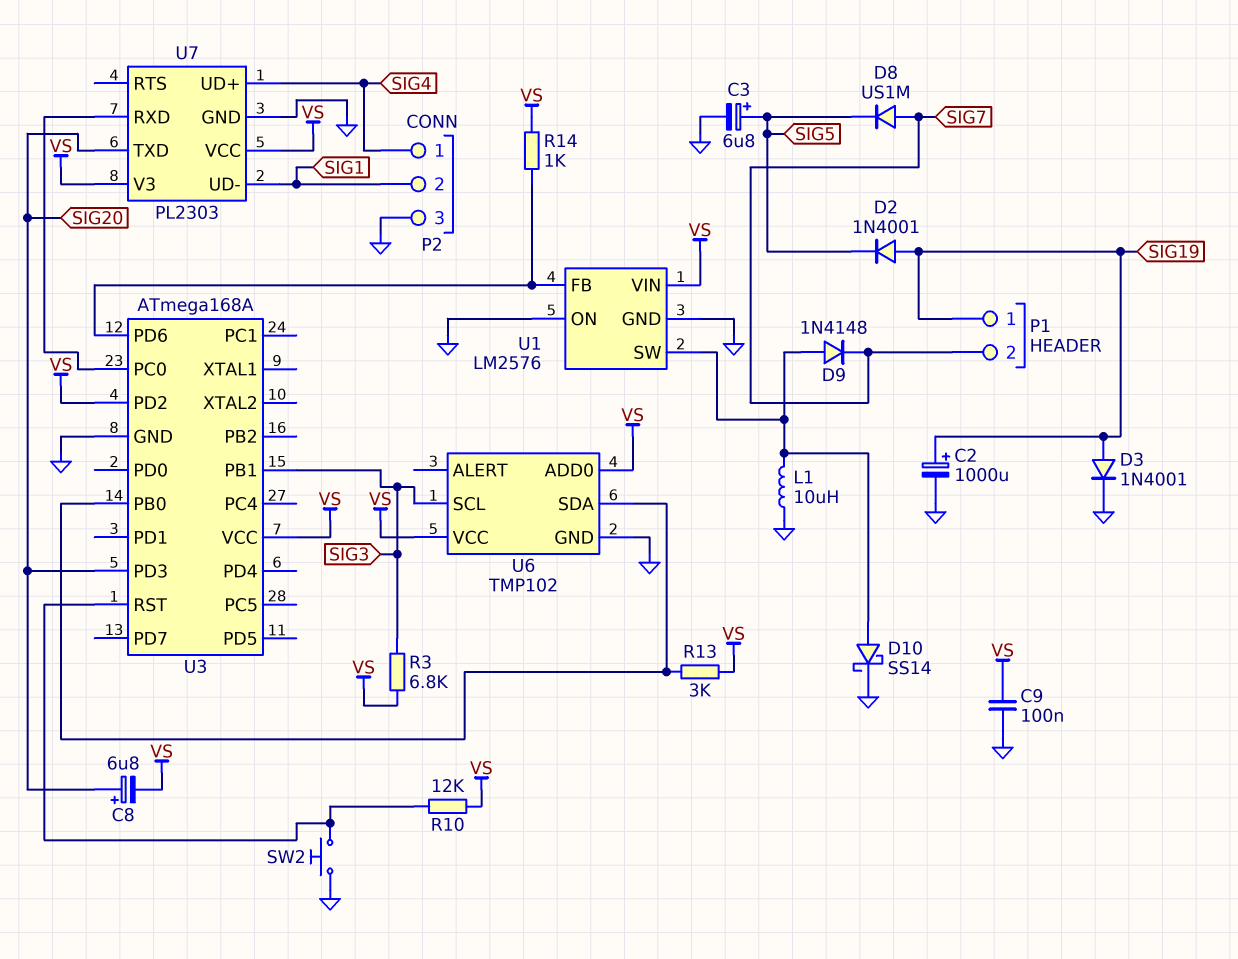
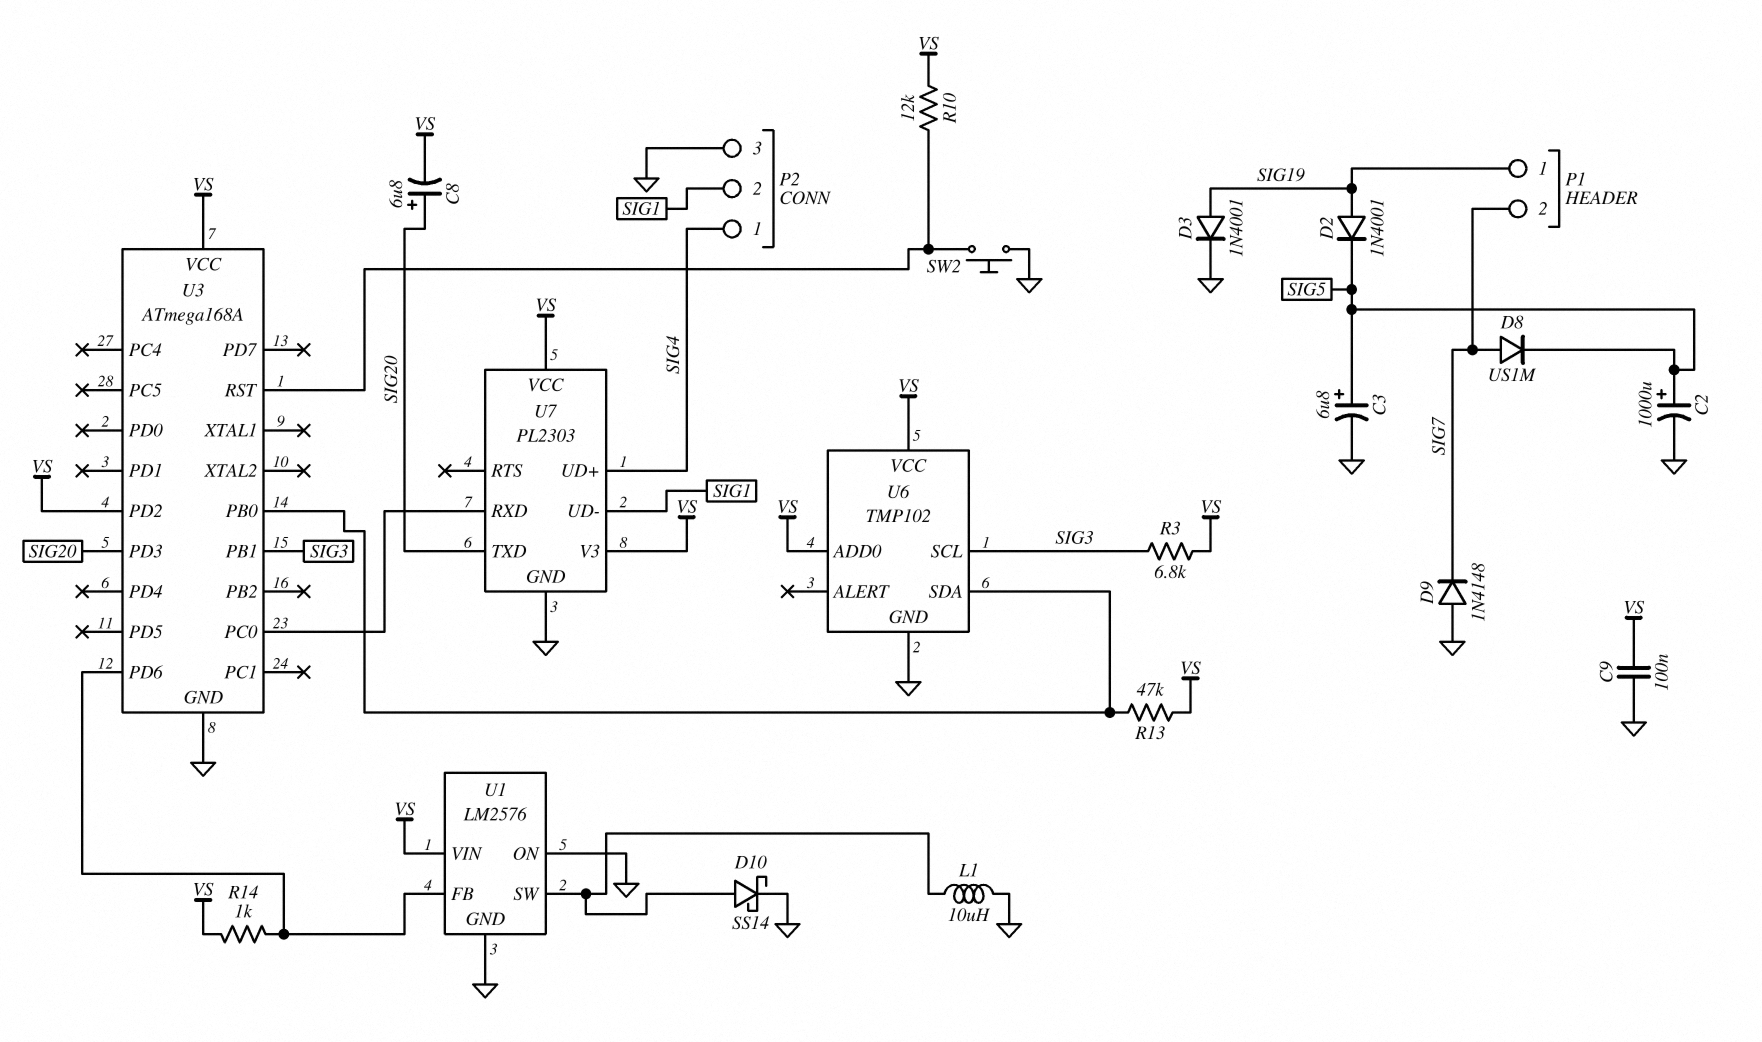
C2: 1000uF (plus SIG19, minus GND) -> 1000uF (plus SIG5, minus GND)
D9: diode 1N4148 (A U1/SW, K SIG7) -> diode 1N4148 (A GND, K SIG7)
R13: 3k (U3/PB0, VS) -> 47k (U3/PB0, VS)

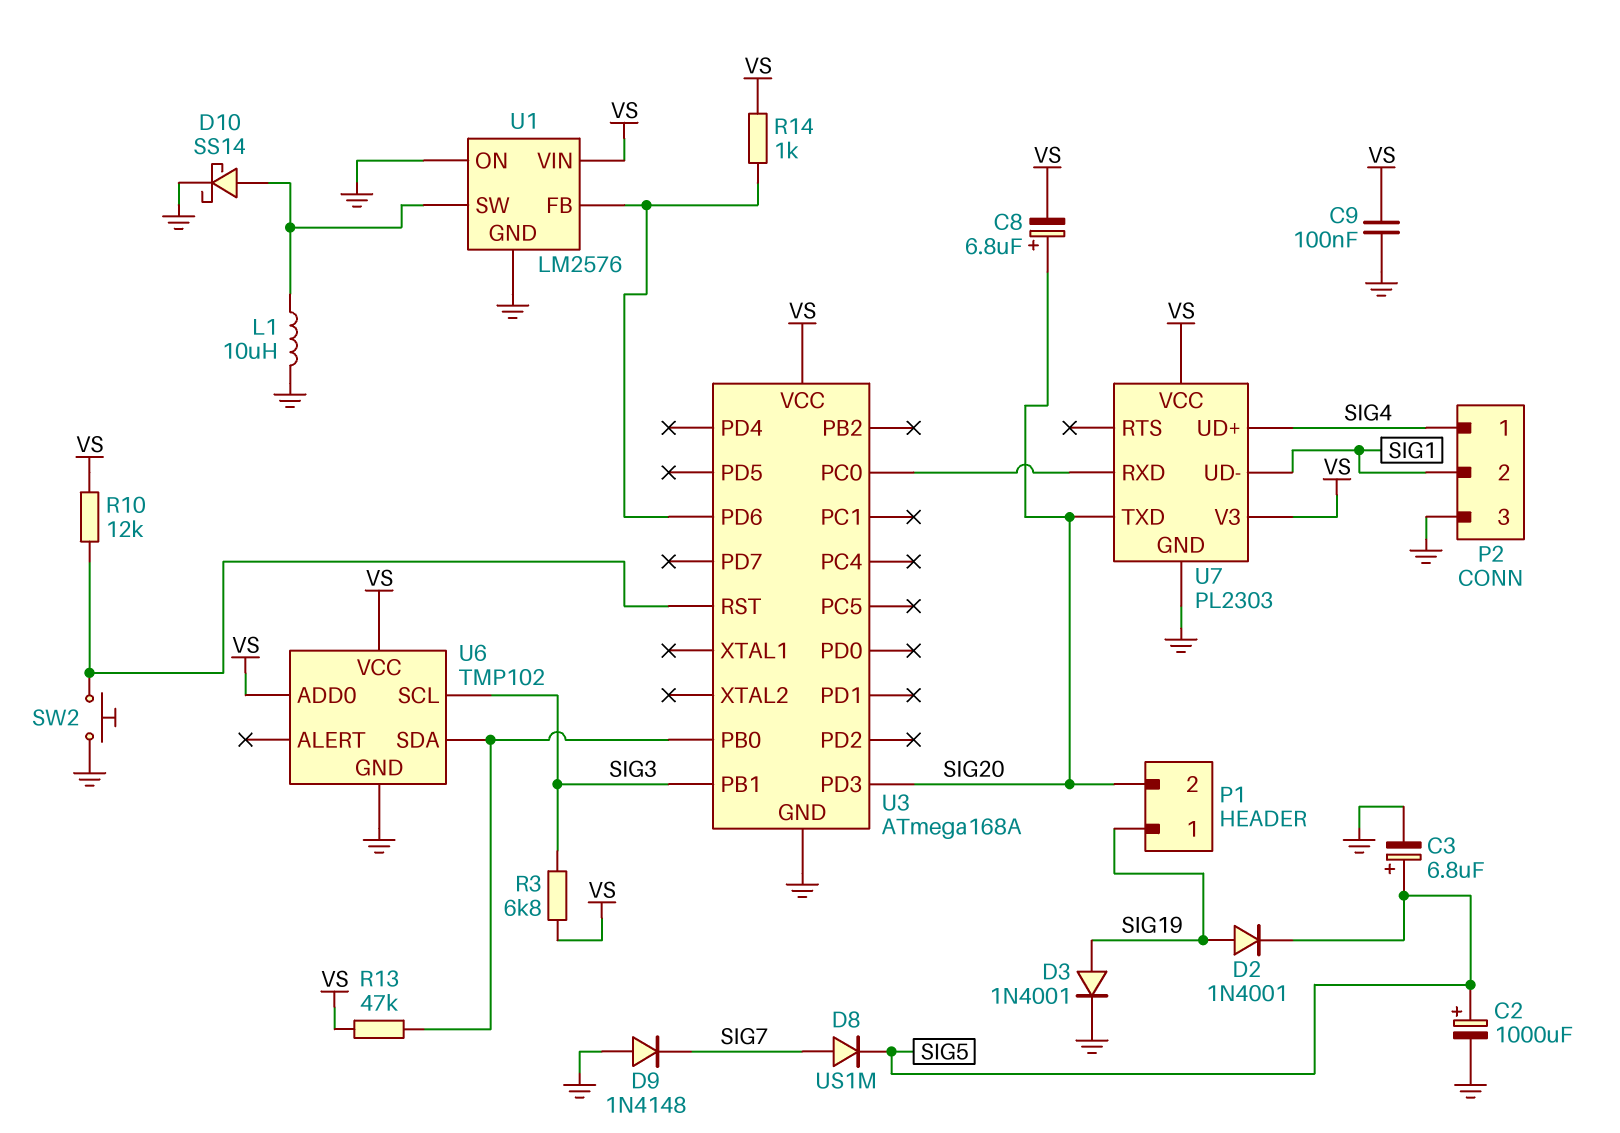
P1 pin 2: SIG7 -> SIG20
U3 pin PD2: VS -> none

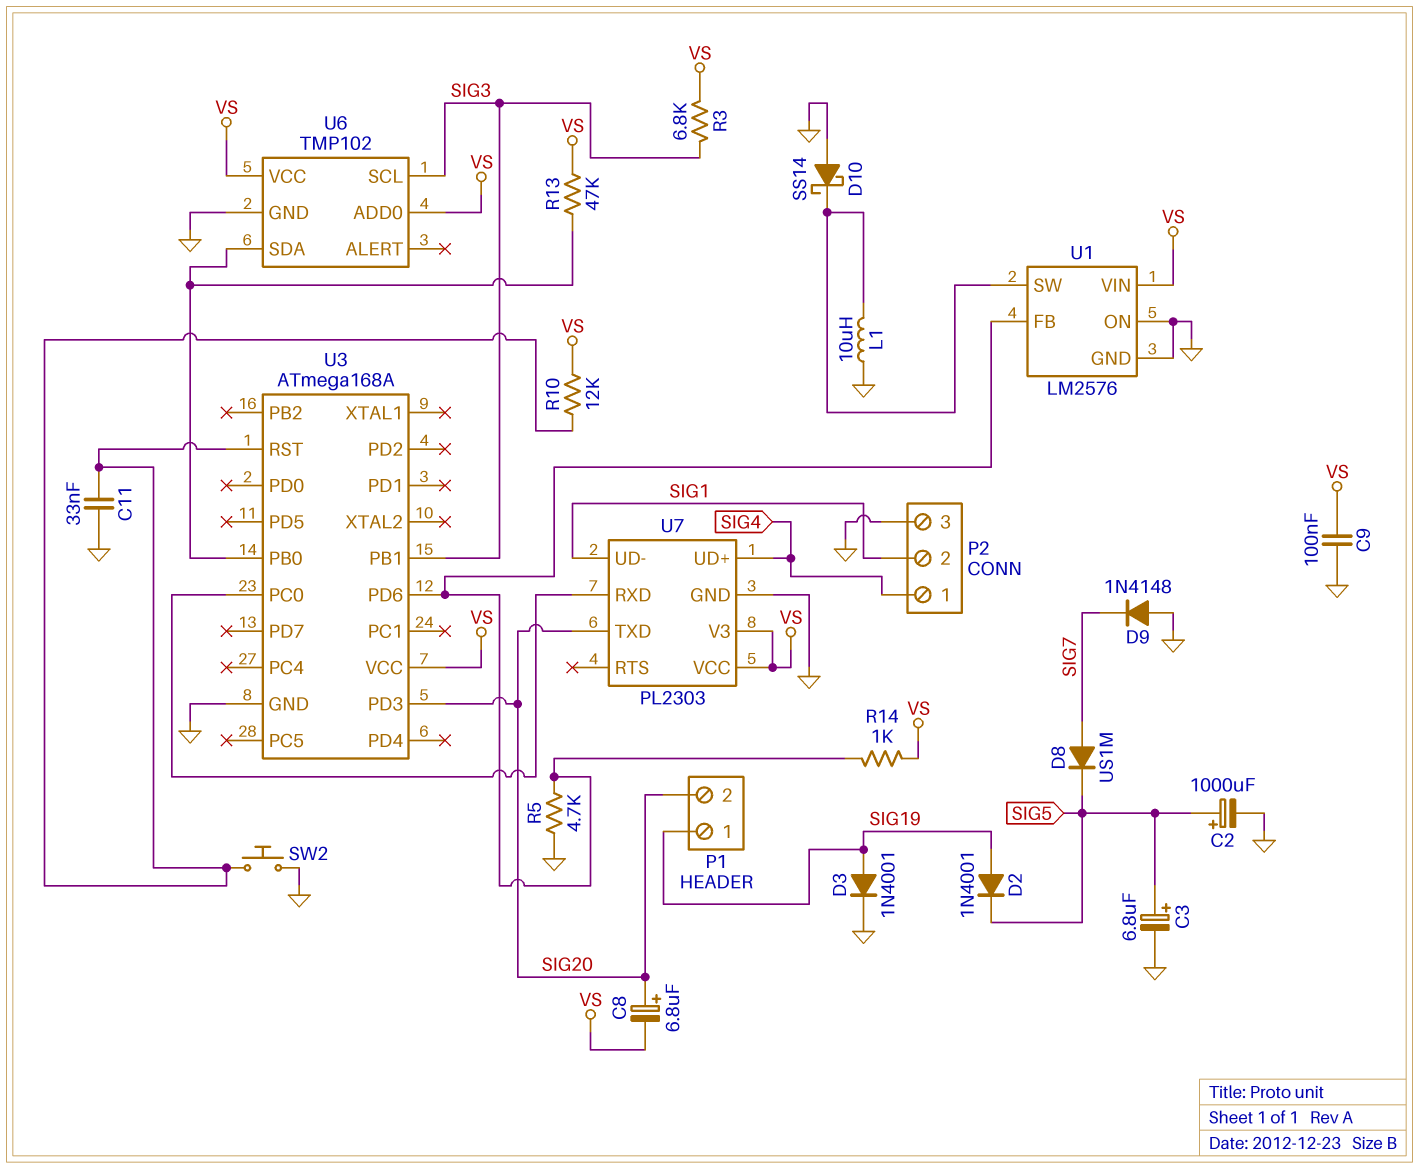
C11: none -> 33nF (GND, U3/RST)
D10: schottky SS14 (A U1/SW, K GND) -> schottky SS14 (A GND, K U1/SW)
R5: none -> 4.7k (GND, U1/FB)

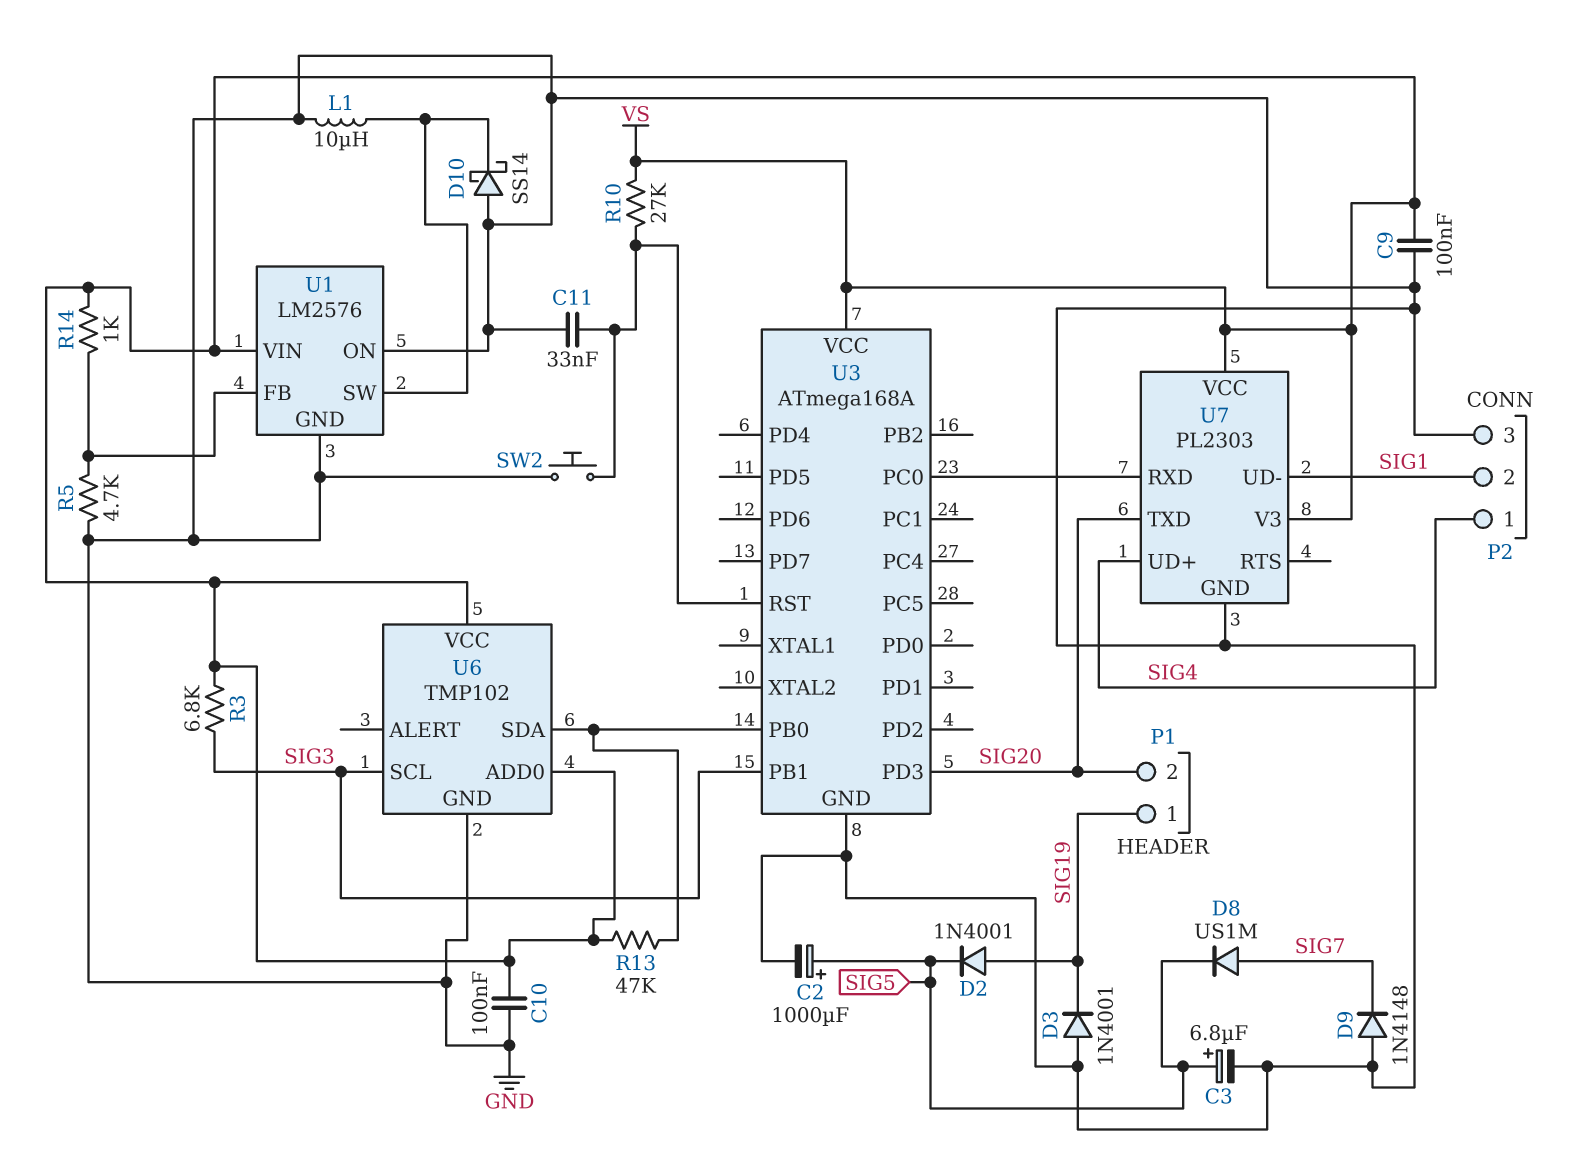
C8: 6.8uF (plus SIG20, minus VS) -> none
C10: none -> 100nF (GND, VS)
D3: diode 1N4001 (A SIG19, K GND) -> diode 1N4001 (A GND, K SIG19)
R10: 12k (U3/RST, VS) -> 27k (U3/RST, VS)
U3 pin PD6: U1/FB -> none

